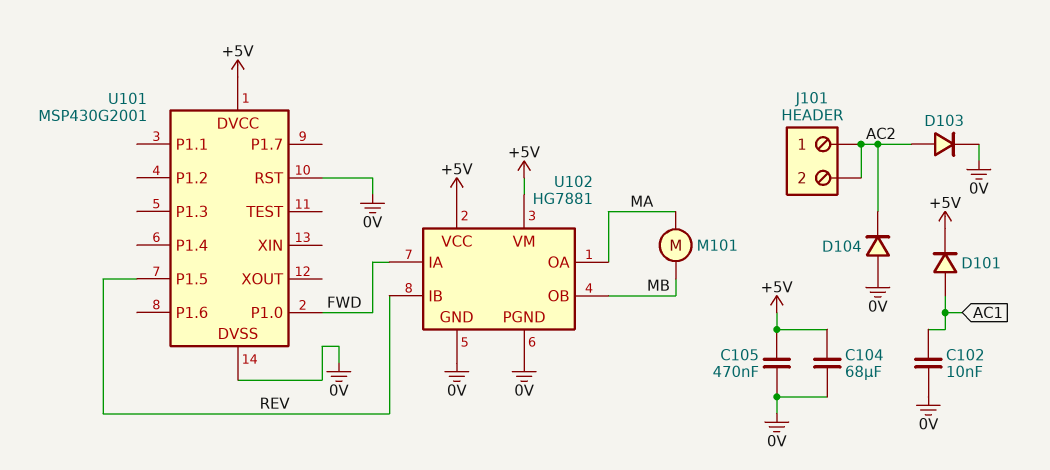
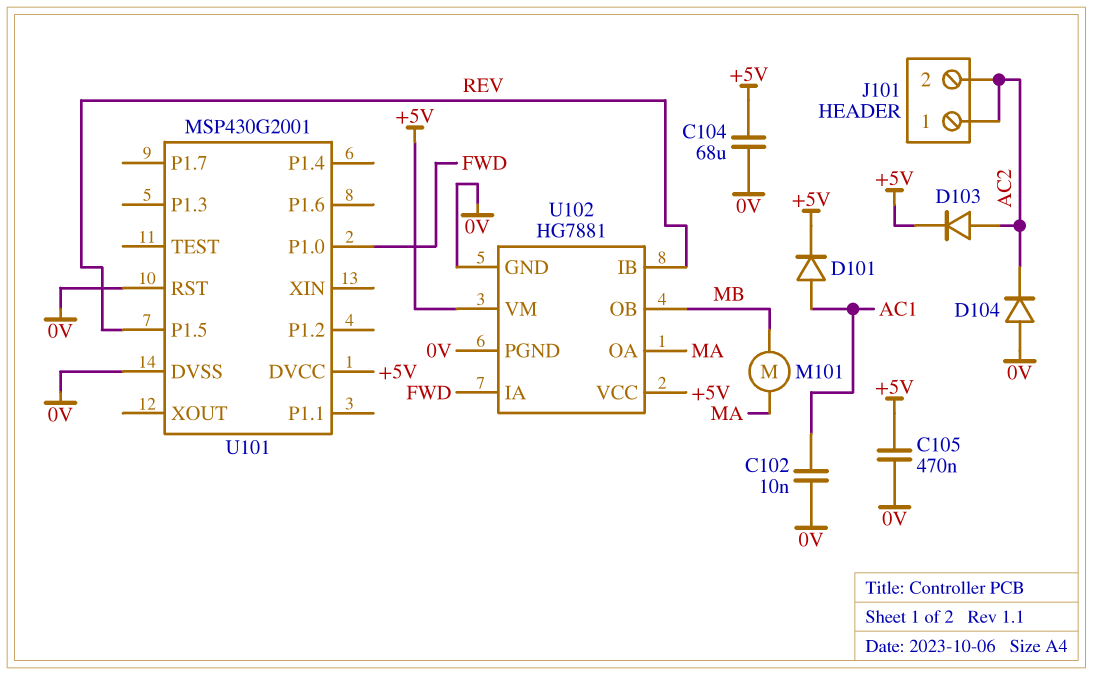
D103: diode (A AC2, K 0V) -> diode (A AC2, K +5V)

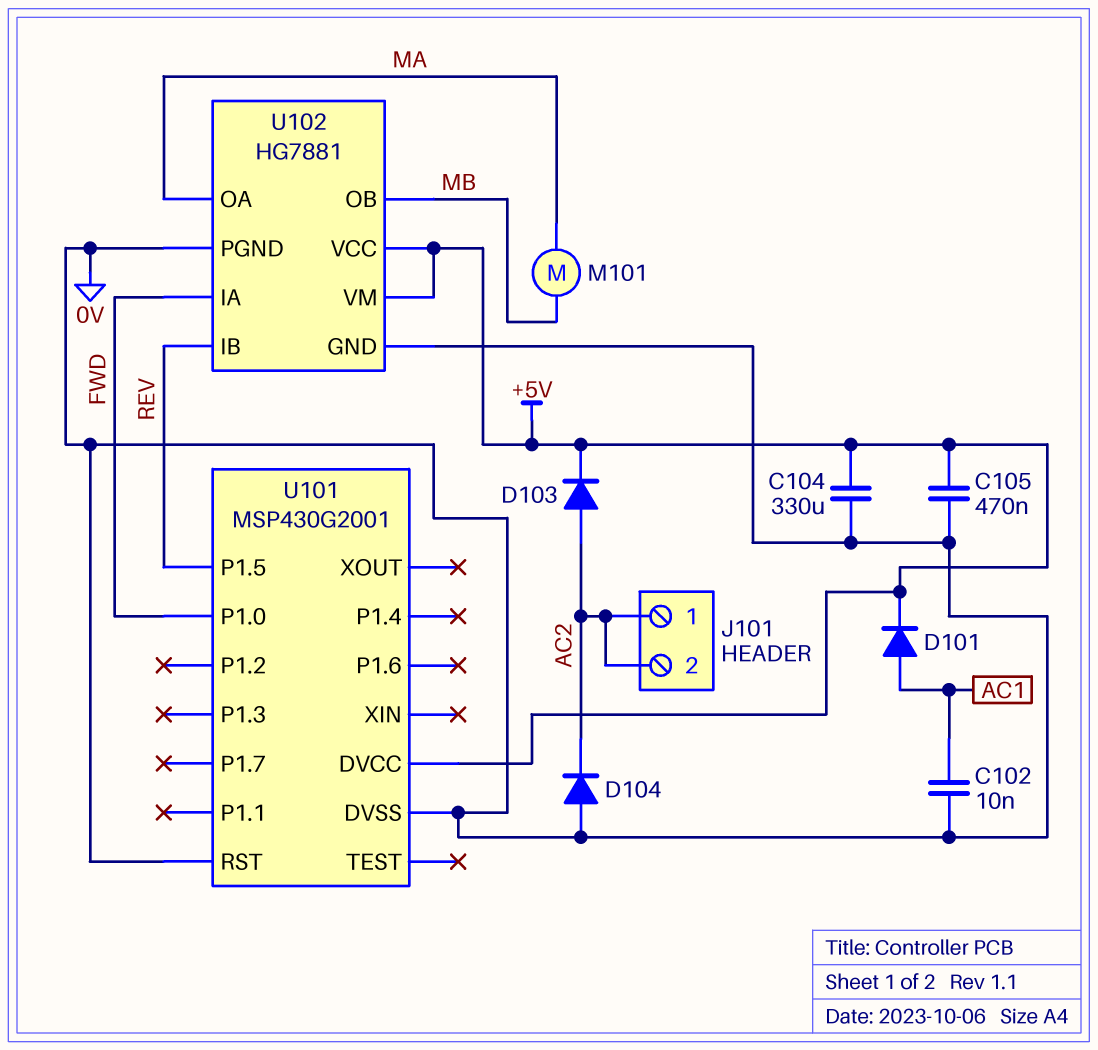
C104: 68uF (+5V, 0V) -> 330uF (+5V, 0V)

